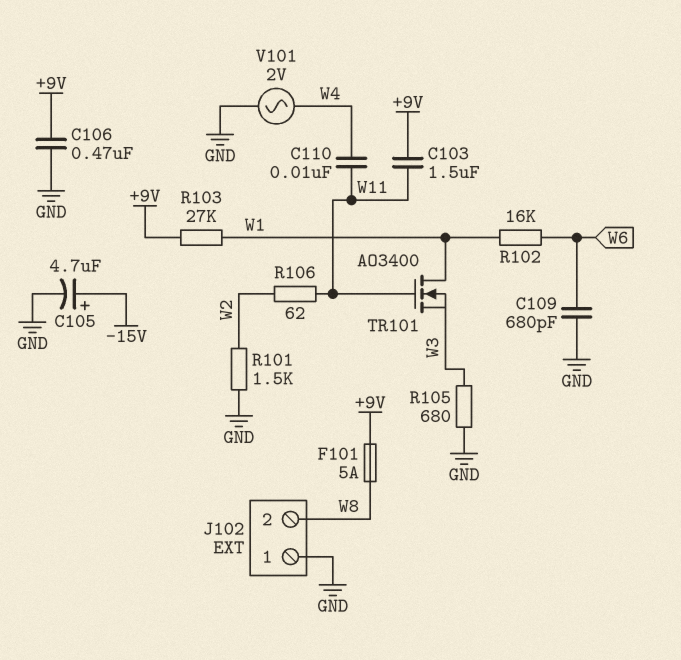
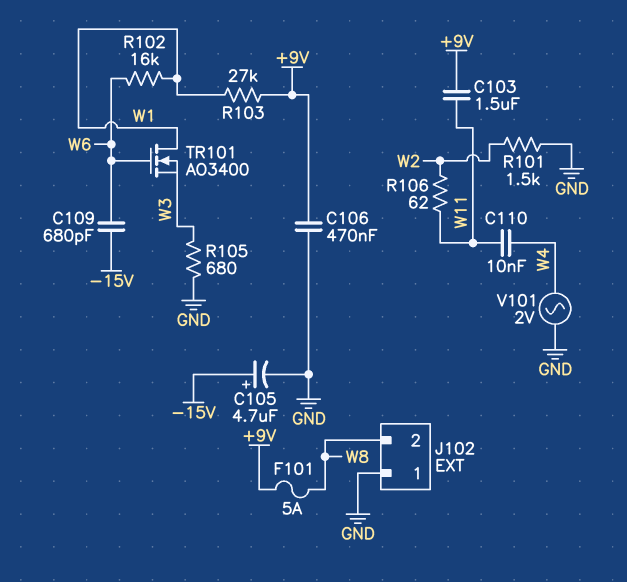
C109: 680pF (GND, W6) -> 680pF (-15V, W6)
TR101: NMOS AO3400 (G W11, D W1, S W3) -> NMOS AO3400 (G W6, D W1, S W3)

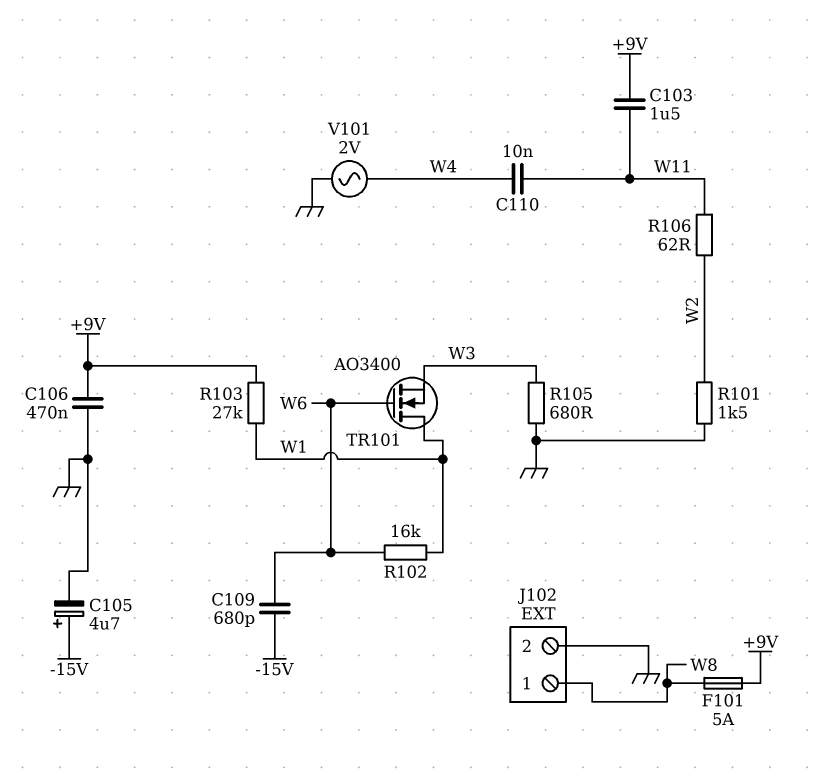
J102 pin 1: GND -> W8
J102 pin 2: W8 -> GND

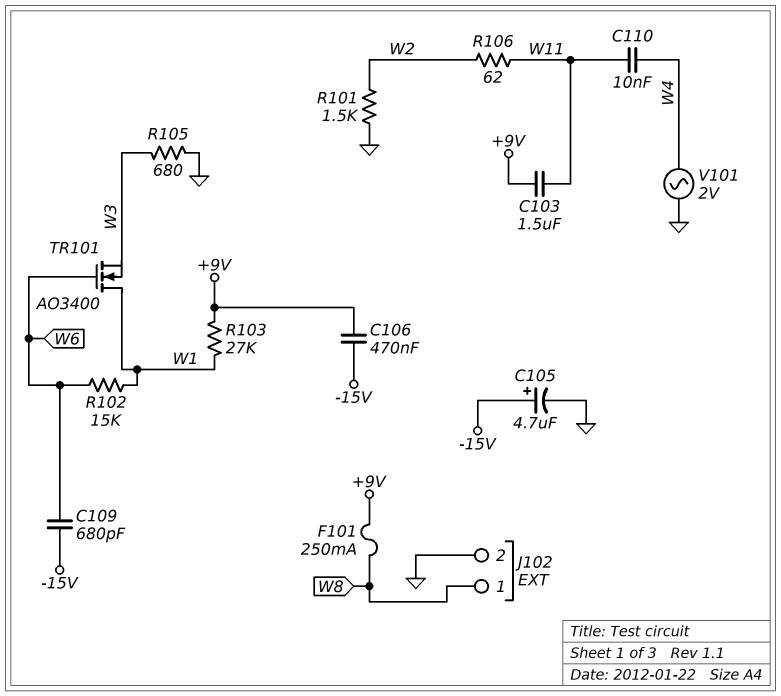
C106: 470nF (+9V, GND) -> 470nF (+9V, -15V)
F101: 5A (+9V, W8) -> 250mA (+9V, W8)
R102: 16k (W1, W6) -> 15k (W1, W6)

